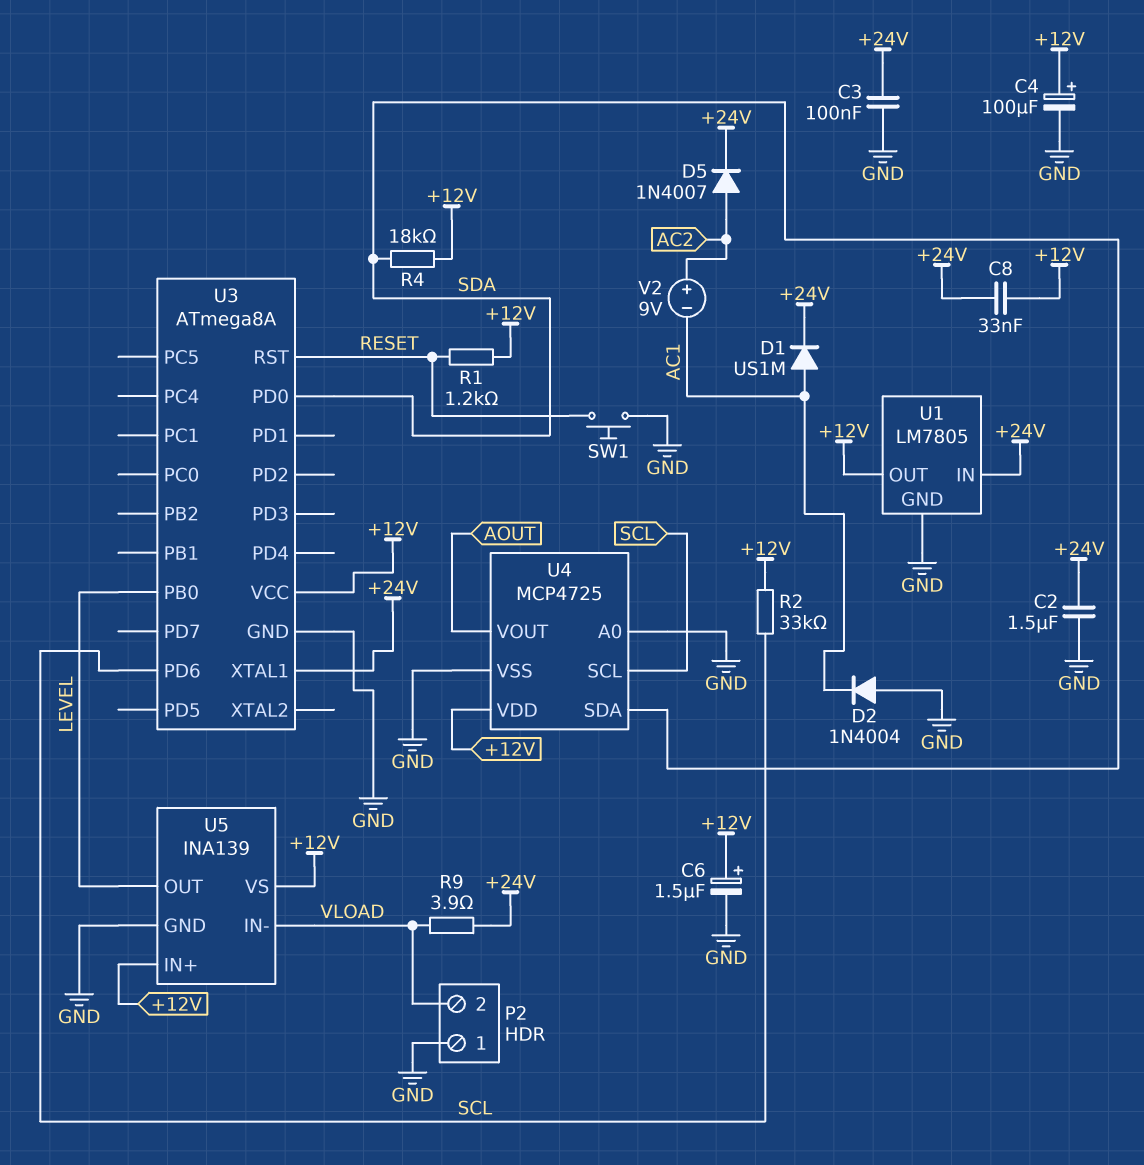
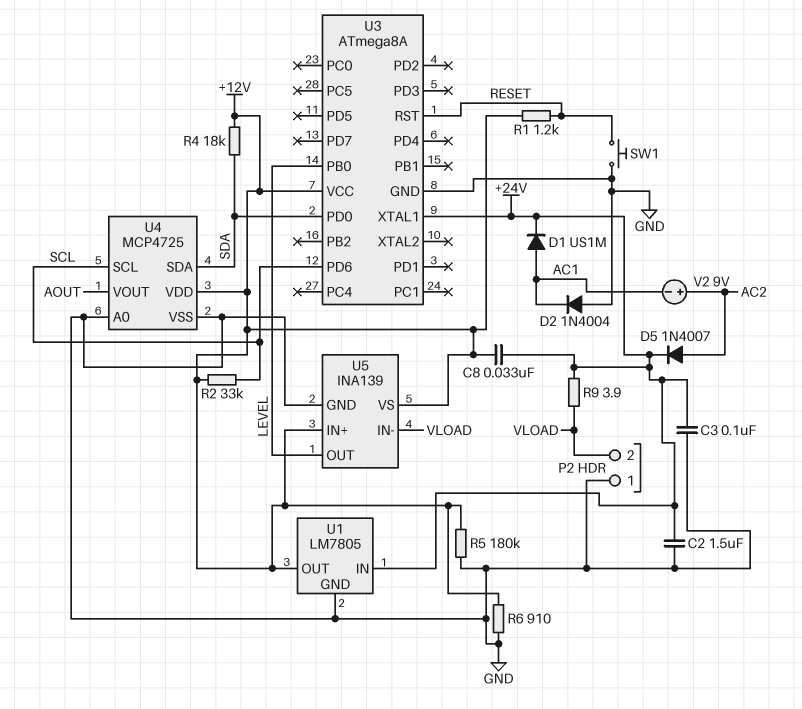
C4: 100uF (plus +12V, minus GND) -> none
C6: 1.5uF (plus +12V, minus GND) -> none
R5: none -> 180k (+12V, GND)
R6: none -> 910 (+12V, GND)

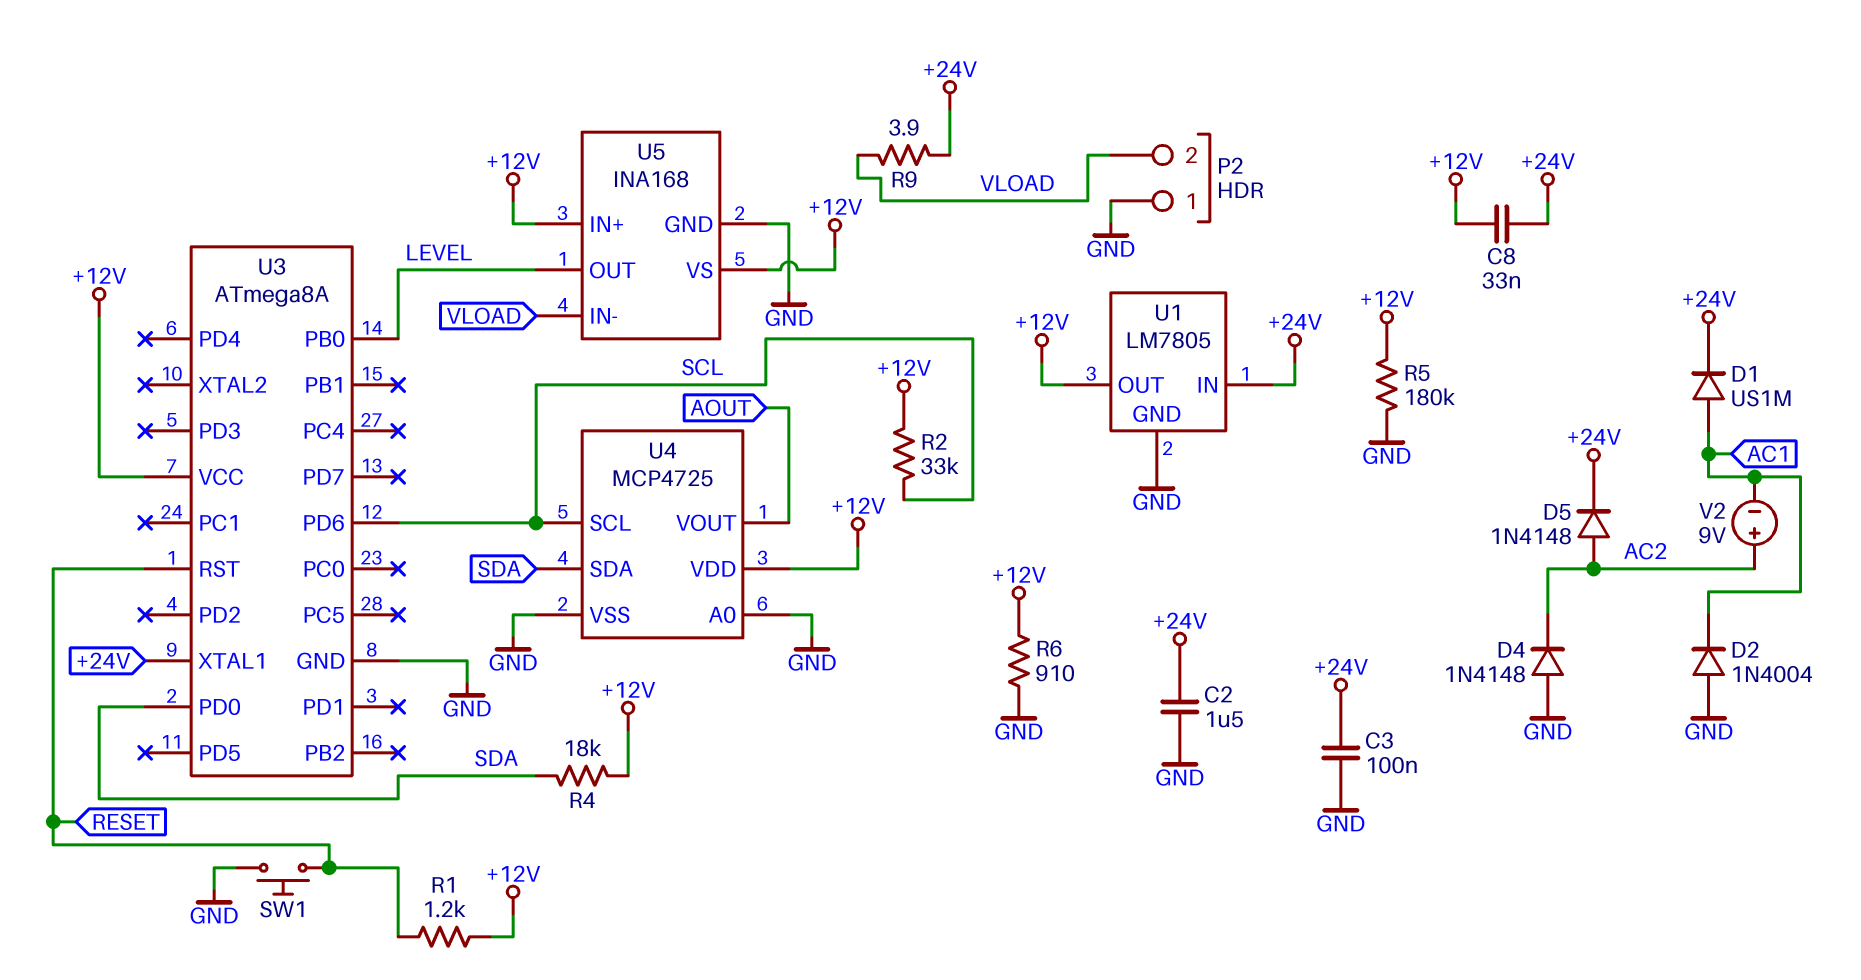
D4: none -> diode 1N4148 (A GND, K AC2)
D5: diode 1N4007 (A AC2, K +24V) -> diode 1N4148 (A AC2, K +24V)
U5: INA139 -> INA168

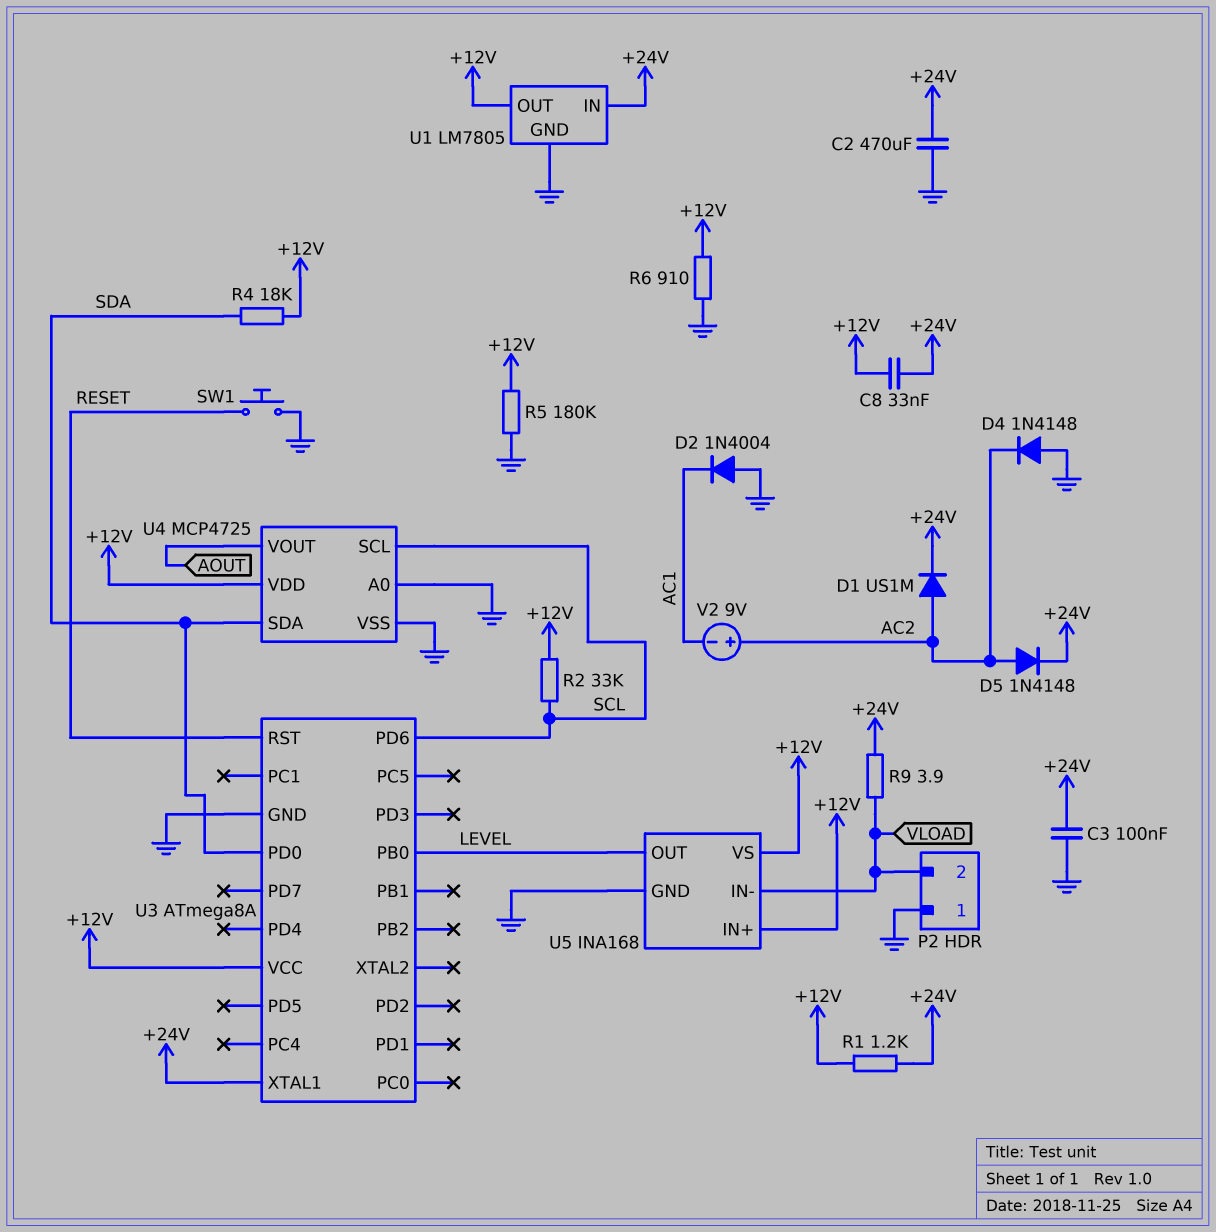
C2: 1.5uF (+24V, GND) -> 470uF (+24V, GND)
D1: diode US1M (A AC1, K +24V) -> diode US1M (A AC2, K +24V)
R1: 1.2k (+12V, RESET) -> 1.2k (+12V, +24V)

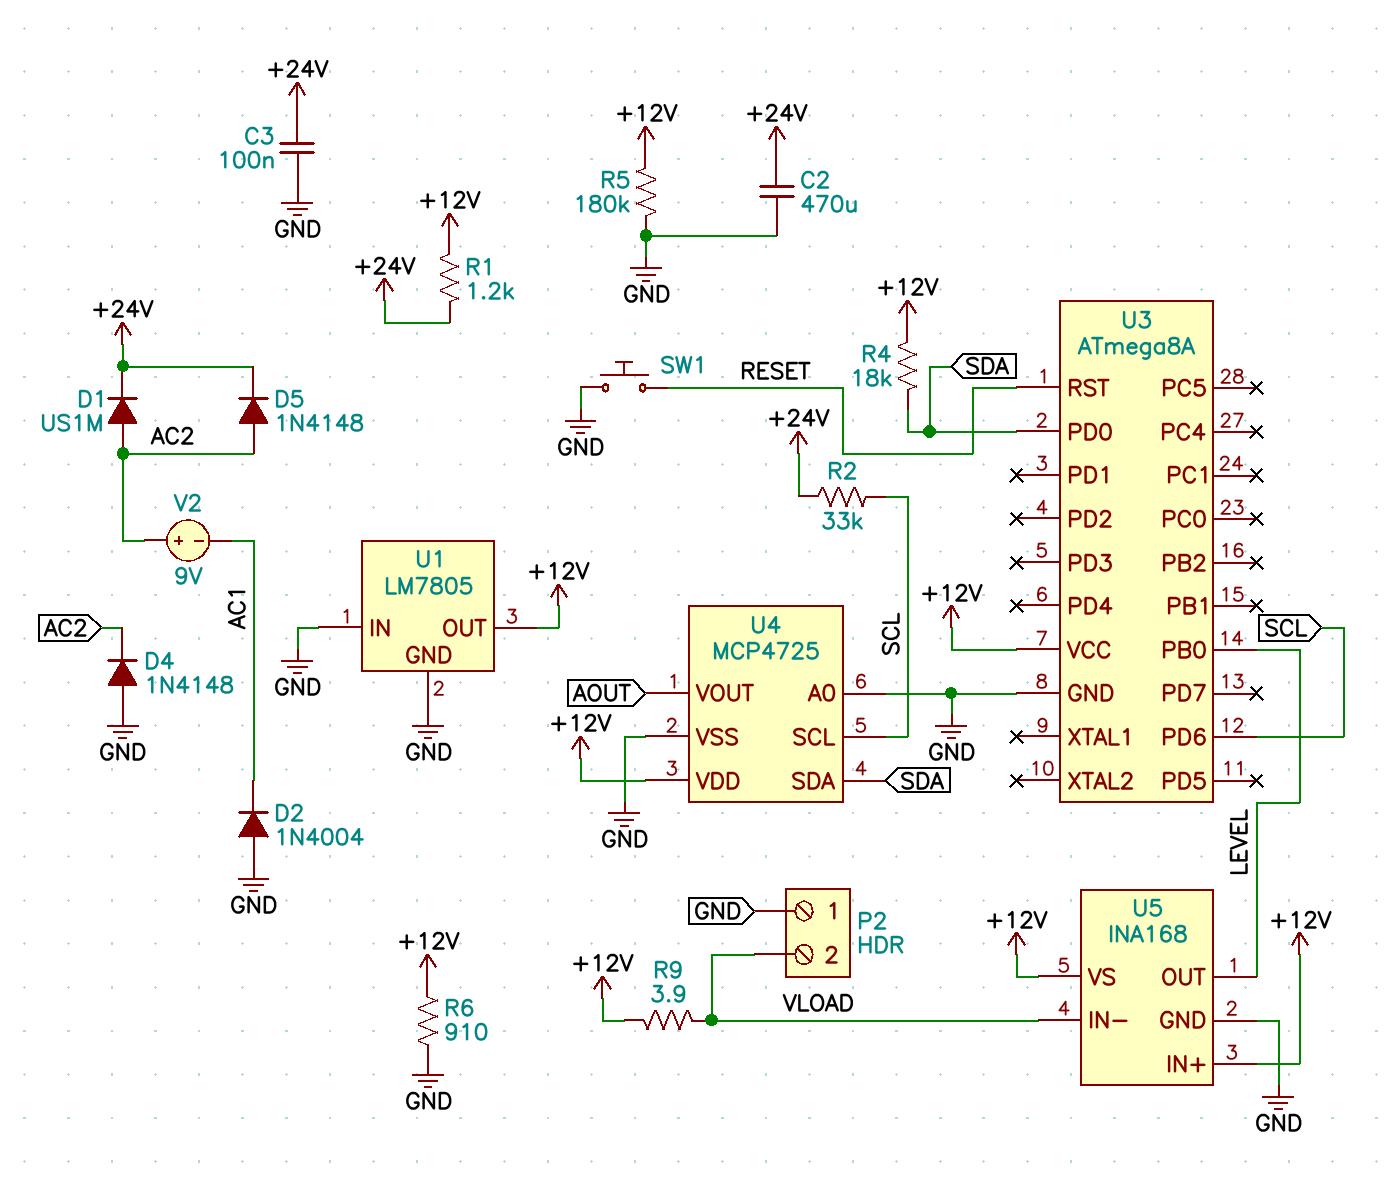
C8: 33nF (+12V, +24V) -> none
R2: 33k (+12V, SCL) -> 33k (+24V, SCL)
R9: 3.9 (+24V, VLOAD) -> 3.9 (+12V, VLOAD)
U1 pin IN: +24V -> GND
U3 pin XTAL1: +24V -> none

